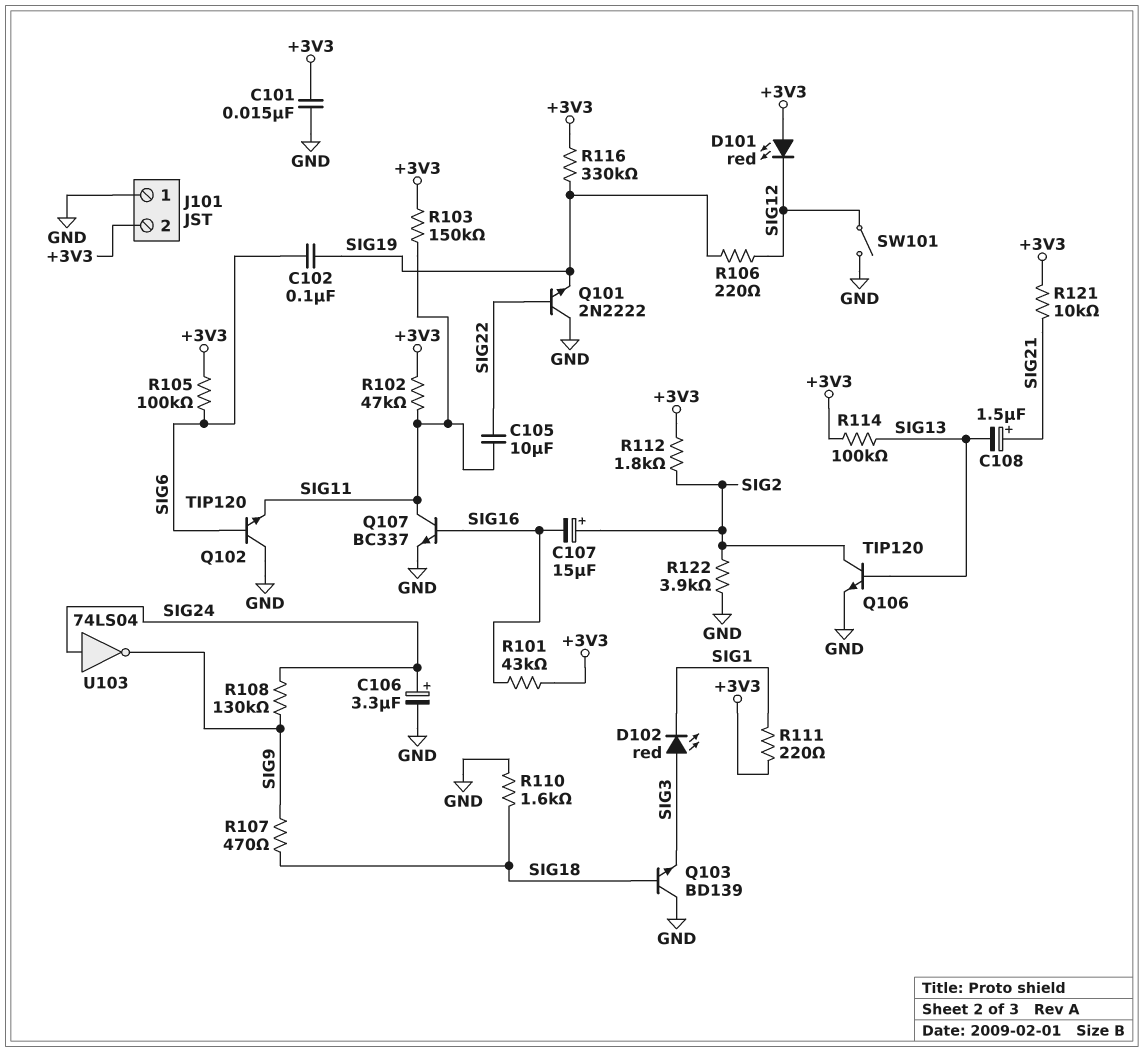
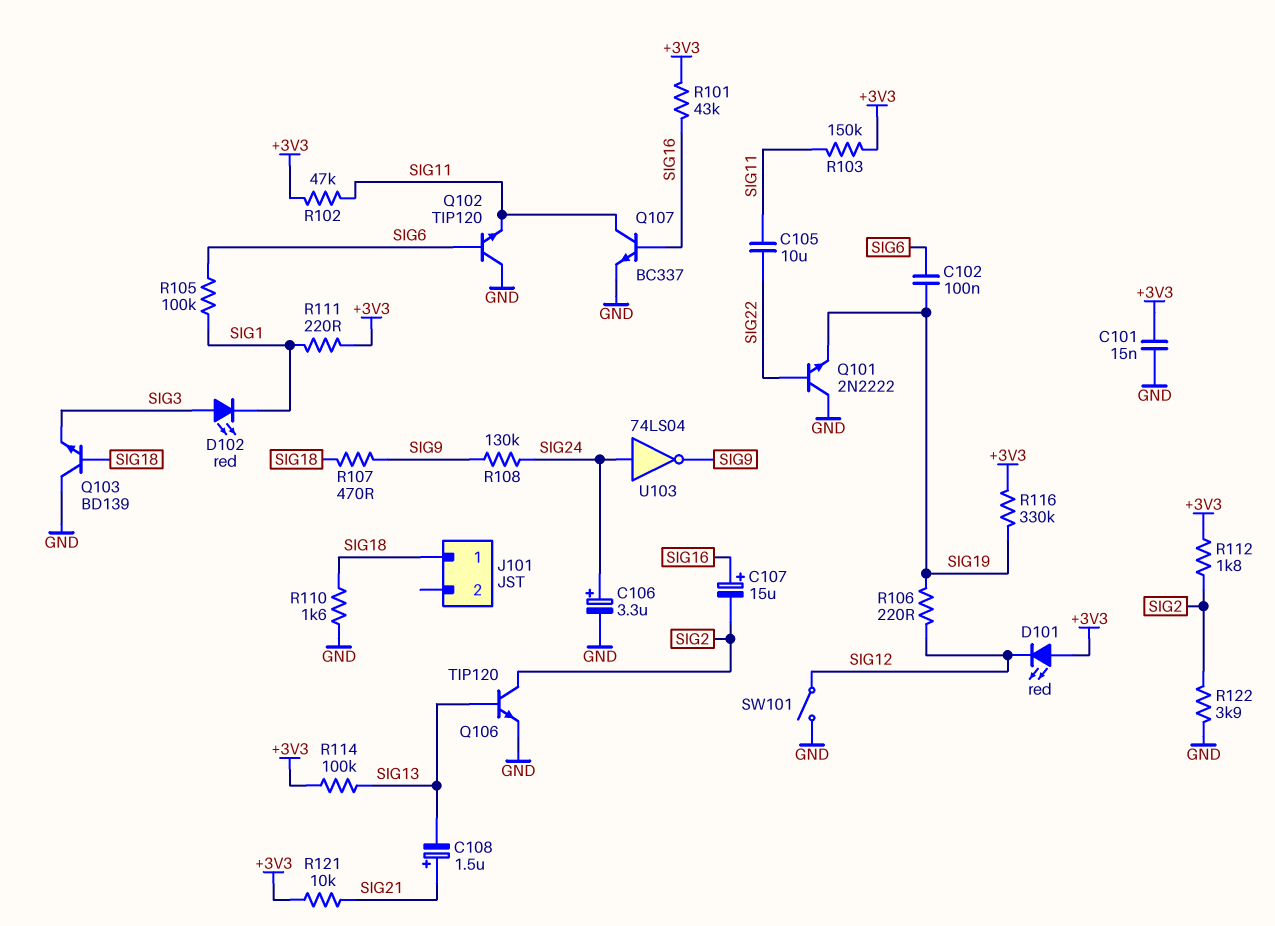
C107: 15uF (plus SIG2, minus SIG16) -> 15uF (plus SIG16, minus SIG2)
J101 pin 1: GND -> SIG18
J101 pin 2: +3V3 -> none
R105: 100k (+3V3, SIG6) -> 100k (SIG1, SIG6)

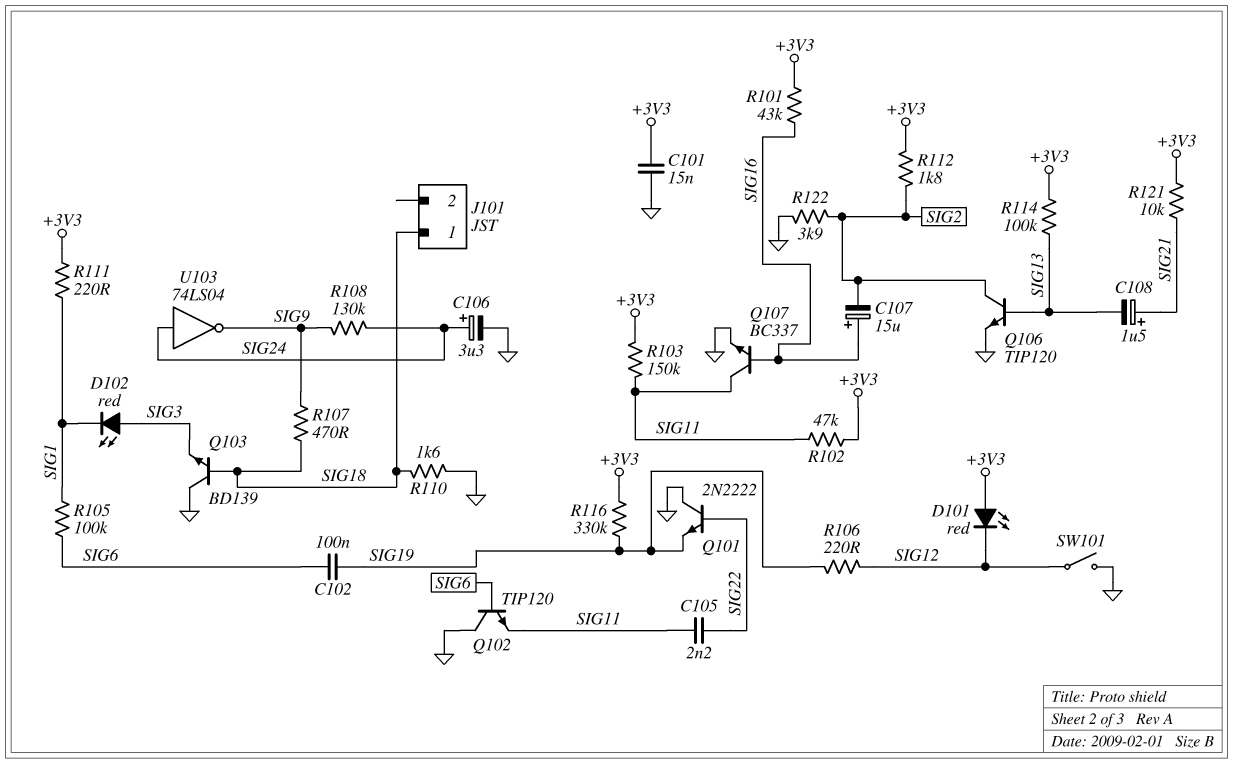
C105: 10uF (SIG11, SIG22) -> 2.2nF (SIG11, SIG22)

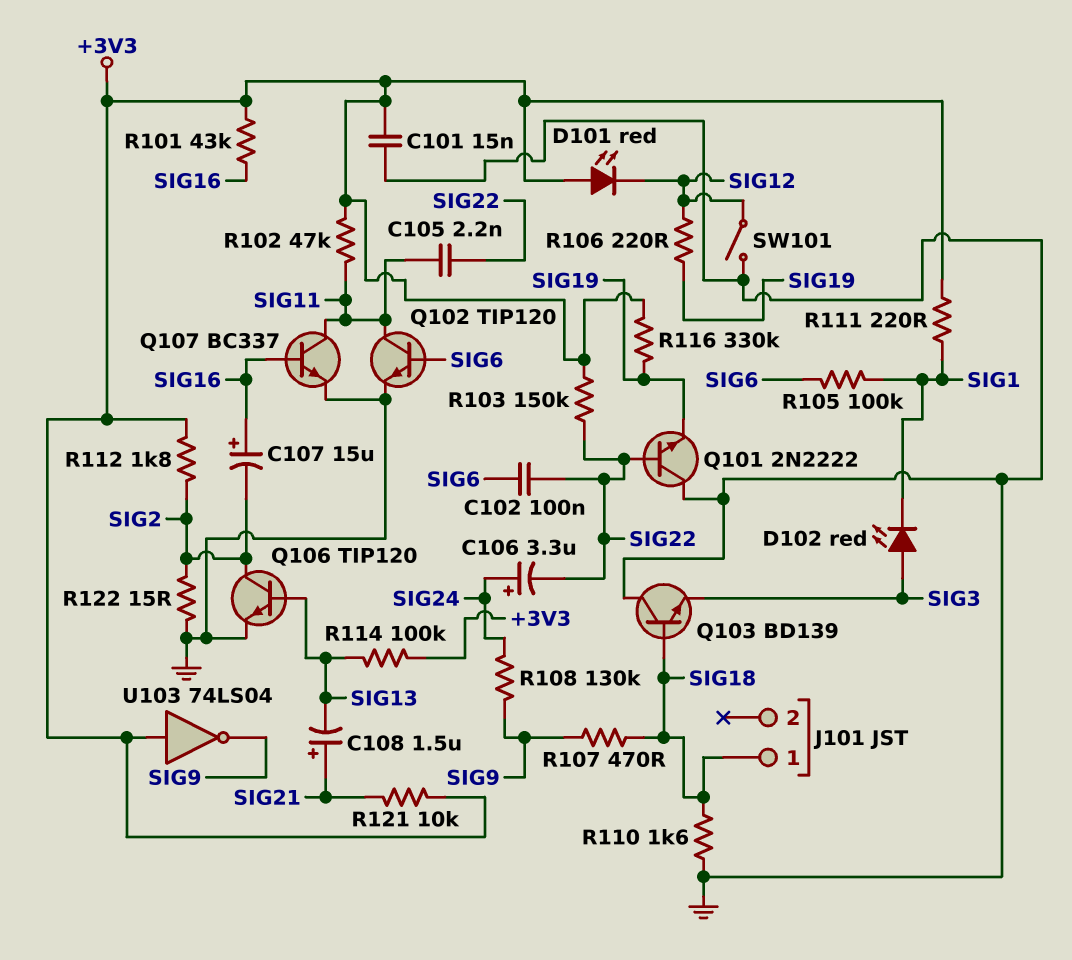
C102: 100nF (SIG6, SIG19) -> 100nF (SIG6, SIG22)
C106: 3.3uF (plus SIG24, minus GND) -> 3.3uF (plus SIG24, minus SIG22)
Q102: NPN TIP120 (B SIG6, C GND, E SIG11) -> NPN TIP120 (B SIG6, C SIG11, E GND)
R103: 150k (+3V3, SIG11) -> 150k (+3V3, SIG22)
R122: 3.9k (GND, SIG2) -> 15 (GND, SIG2)
U103: NOT 74LS04 (in SIG24, out SIG9) -> NOT 74LS04 (in +3V3, out SIG9)

